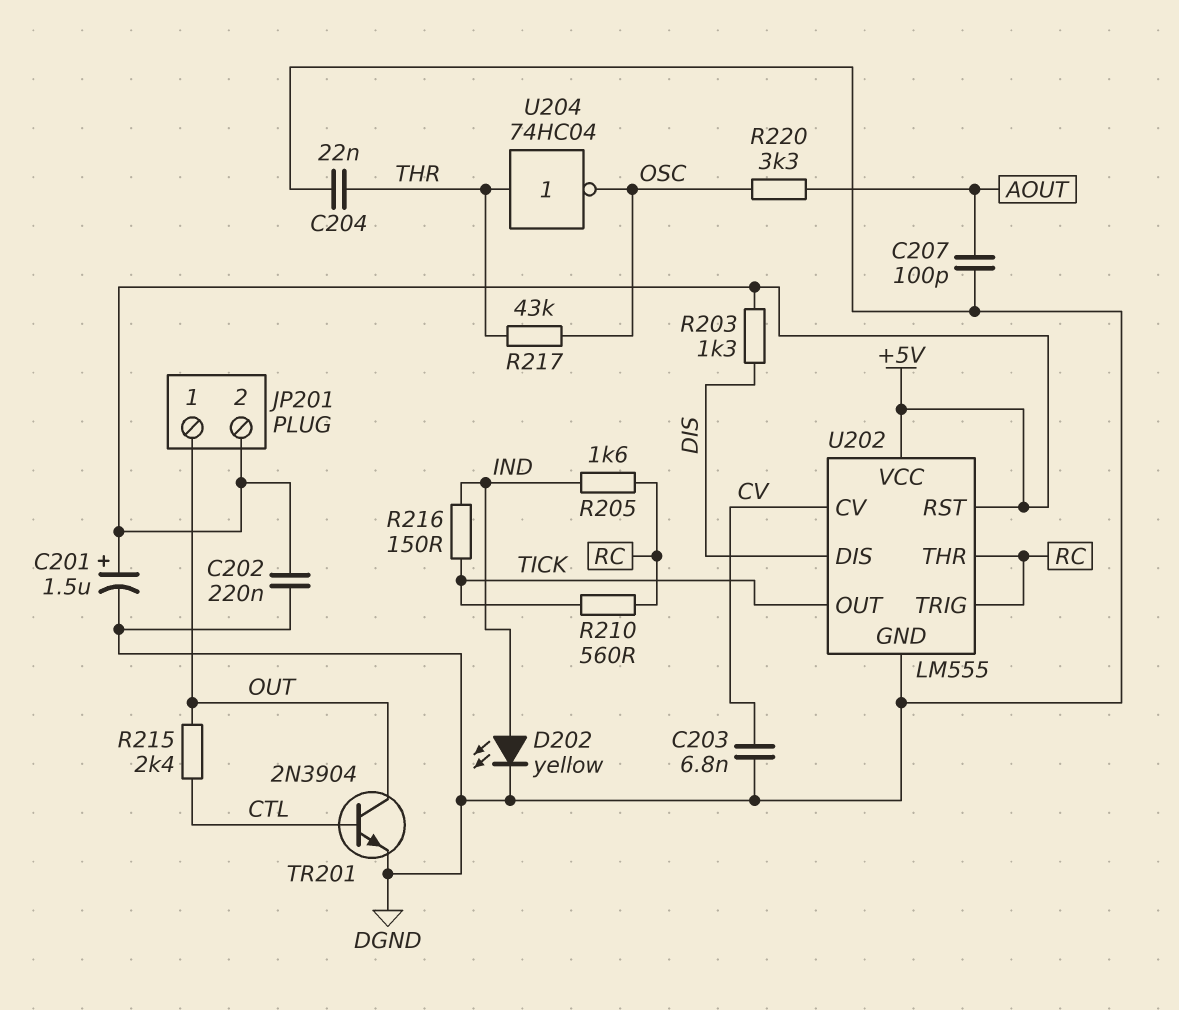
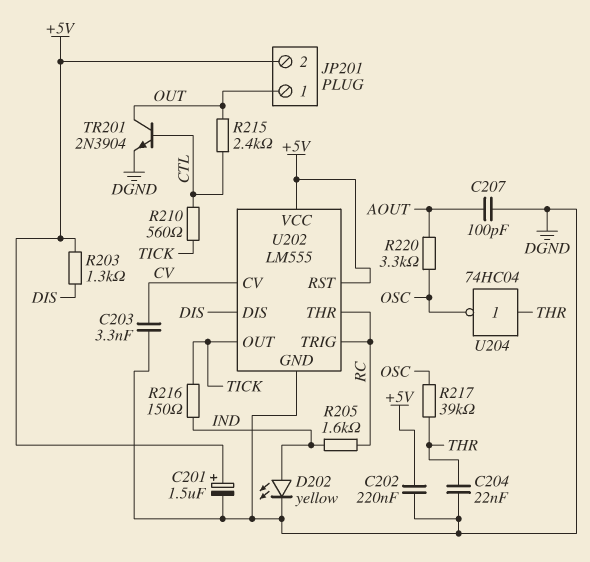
C203: 6.8nF (CV, DGND) -> 3.3nF (CV, DGND)
R210: 560 (RC, TICK) -> 560 (CTL, TICK)
R217: 43k (OSC, THR) -> 39k (OSC, THR)

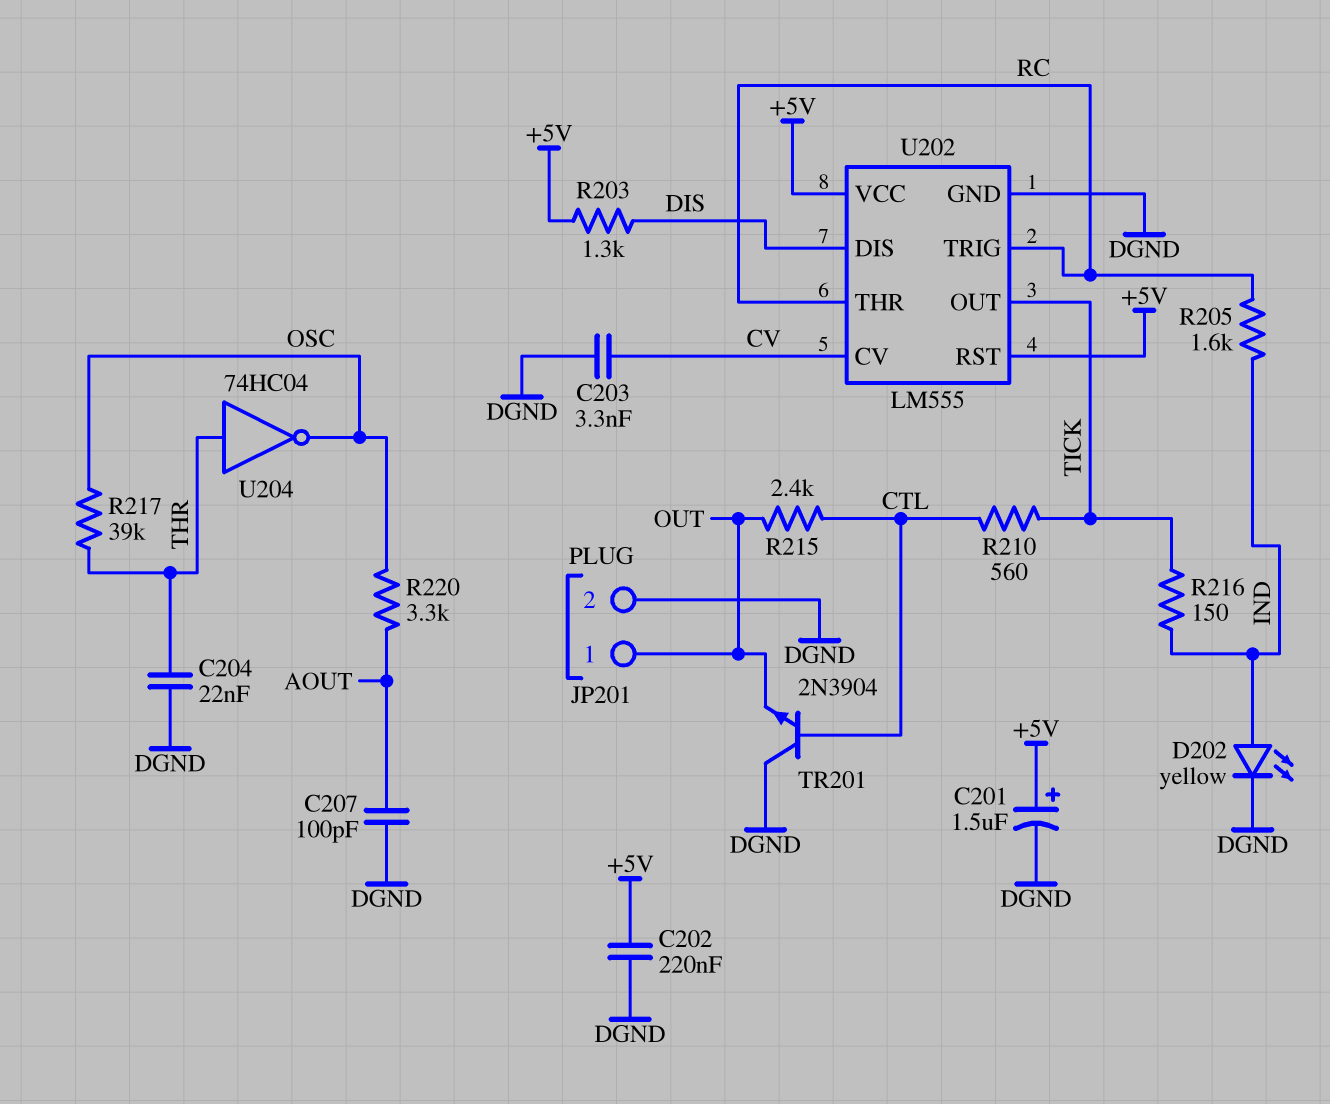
JP201 pin 2: +5V -> DGND
TR201: NPN 2N3904 (B CTL, C OUT, E DGND) -> NPN 2N3904 (B CTL, C DGND, E OUT)

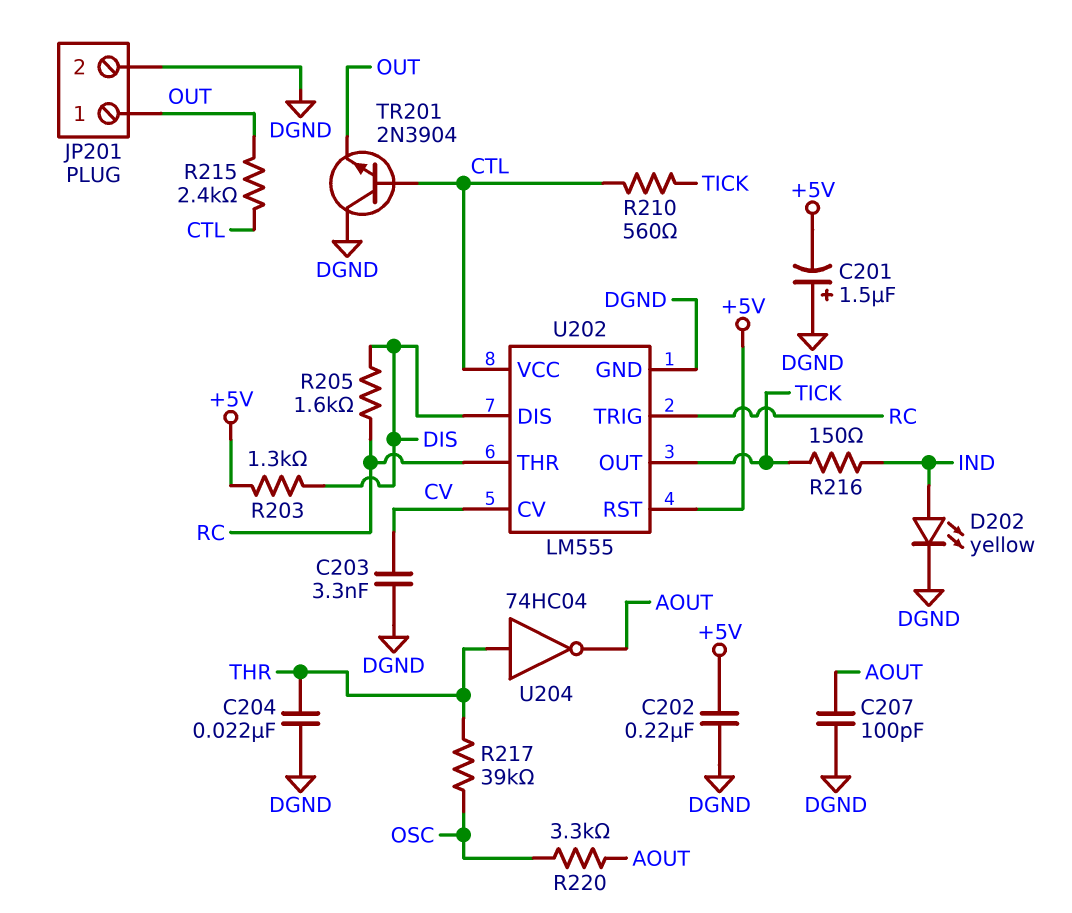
C201: 1.5uF (plus +5V, minus DGND) -> 1.5uF (plus DGND, minus +5V)
R205: 1.6k (IND, RC) -> 1.6k (DIS, RC)
U202 pin VCC: +5V -> CTL
U204: NOT 74HC04 (in THR, out OSC) -> NOT 74HC04 (in THR, out AOUT)

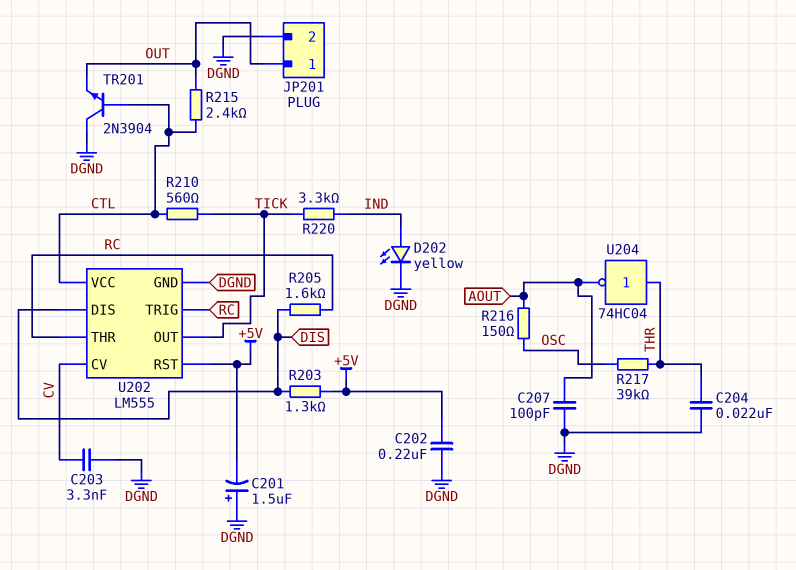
R216: 150 (IND, TICK) -> 150 (AOUT, OSC)
R220: 3.3k (AOUT, OSC) -> 3.3k (IND, TICK)

